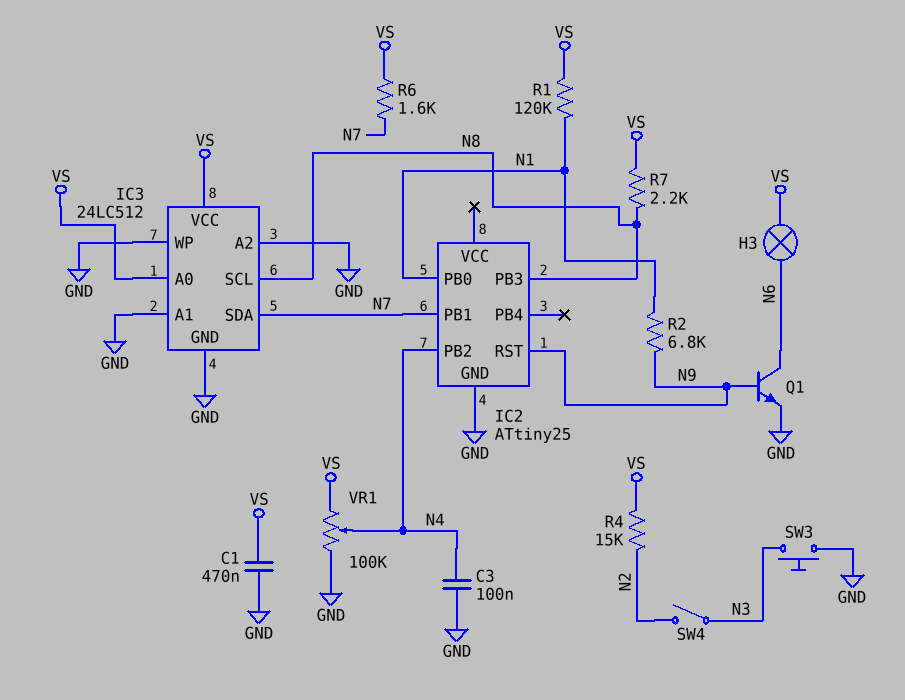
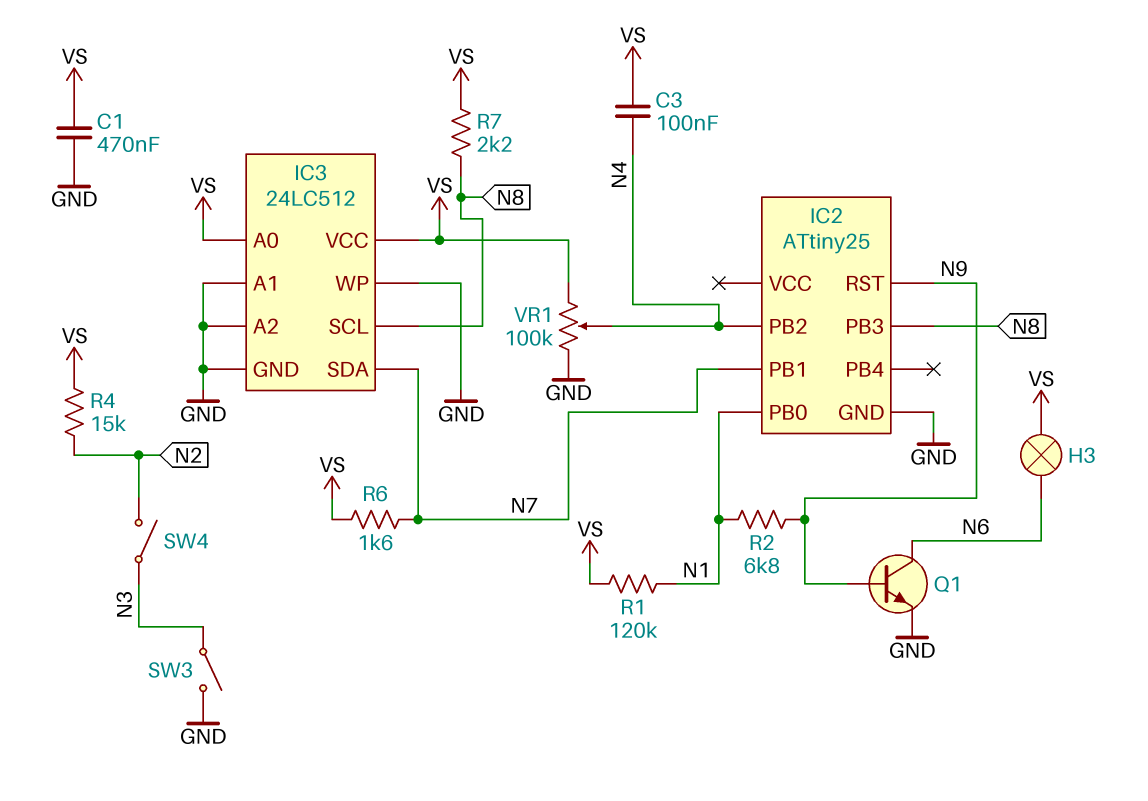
C3: 100nF (GND, N4) -> 100nF (N4, VS)
SW3: button (GND, N3) -> switch (GND, N3)

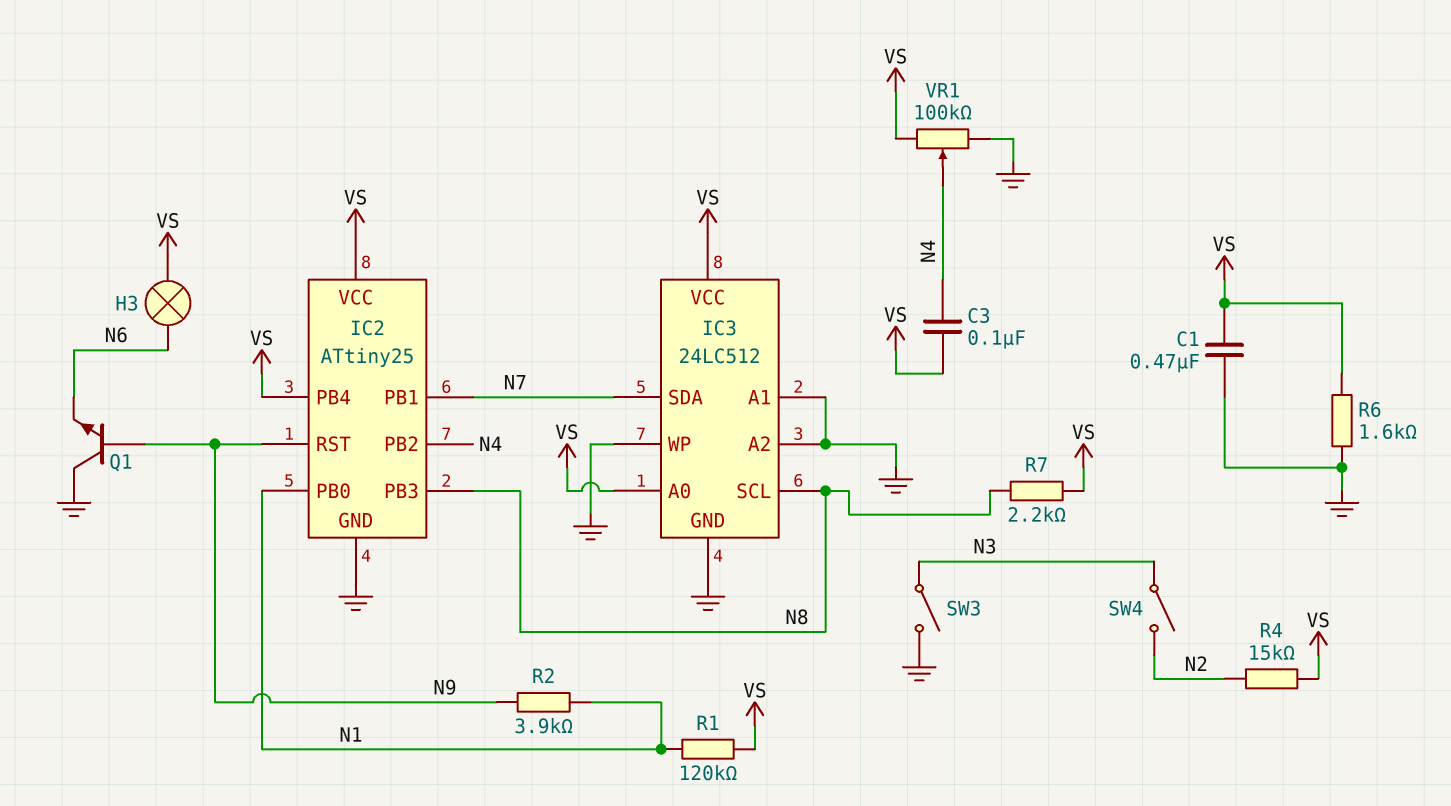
IC2 pin PB4: none -> VS
IC2 pin VCC: none -> VS
Q1: NPN (B N9, C N6, E GND) -> NPN (B N9, C GND, E N6)
R2: 6.8k (N1, N9) -> 3.9k (N1, N9)
R6: 1.6k (N7, VS) -> 1.6k (GND, VS)

